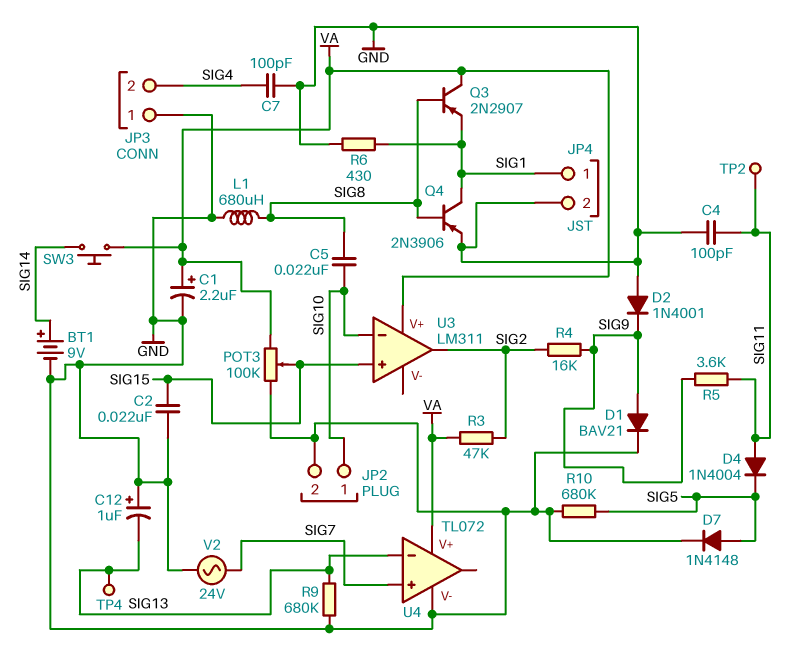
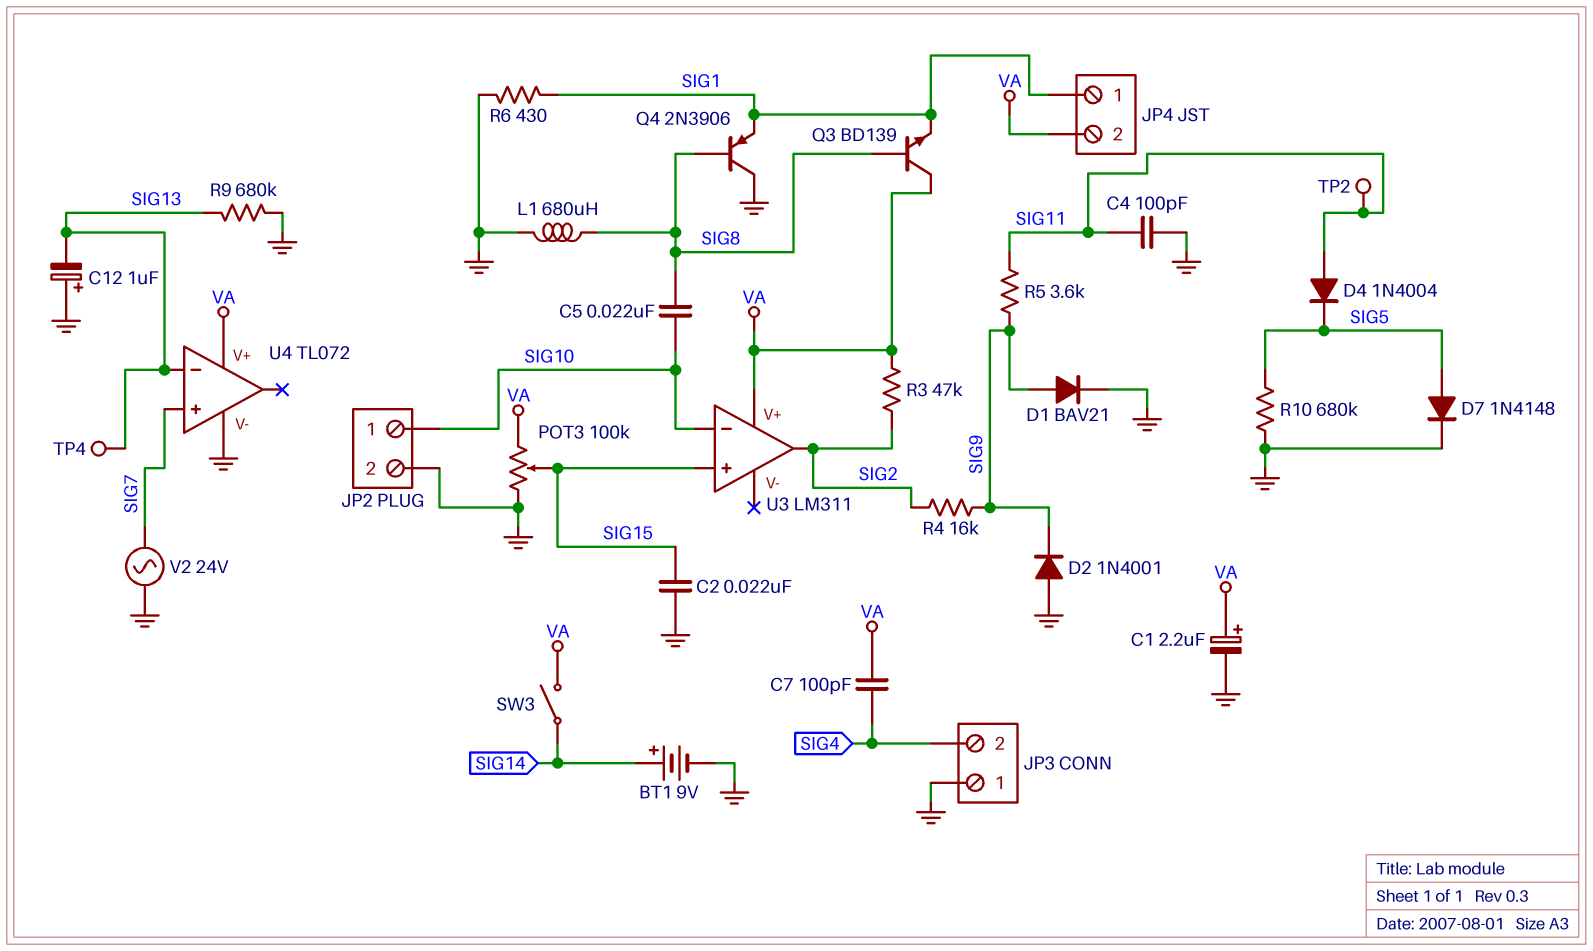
C7: 100pF (GND, SIG4) -> 100pF (SIG4, VA)
JP4 pin 2: GND -> VA
Q3: PNP 2N2907 (B SIG8, C VA, E SIG1) -> NPN BD139 (B SIG8, C VA, E SIG1)
Q4: PNP 2N3906 (B SIG8, C SIG1, E GND) -> PNP 2N3906 (B SIG8, C GND, E SIG1)
SW3: button (SIG14, VA) -> switch (SIG14, VA)

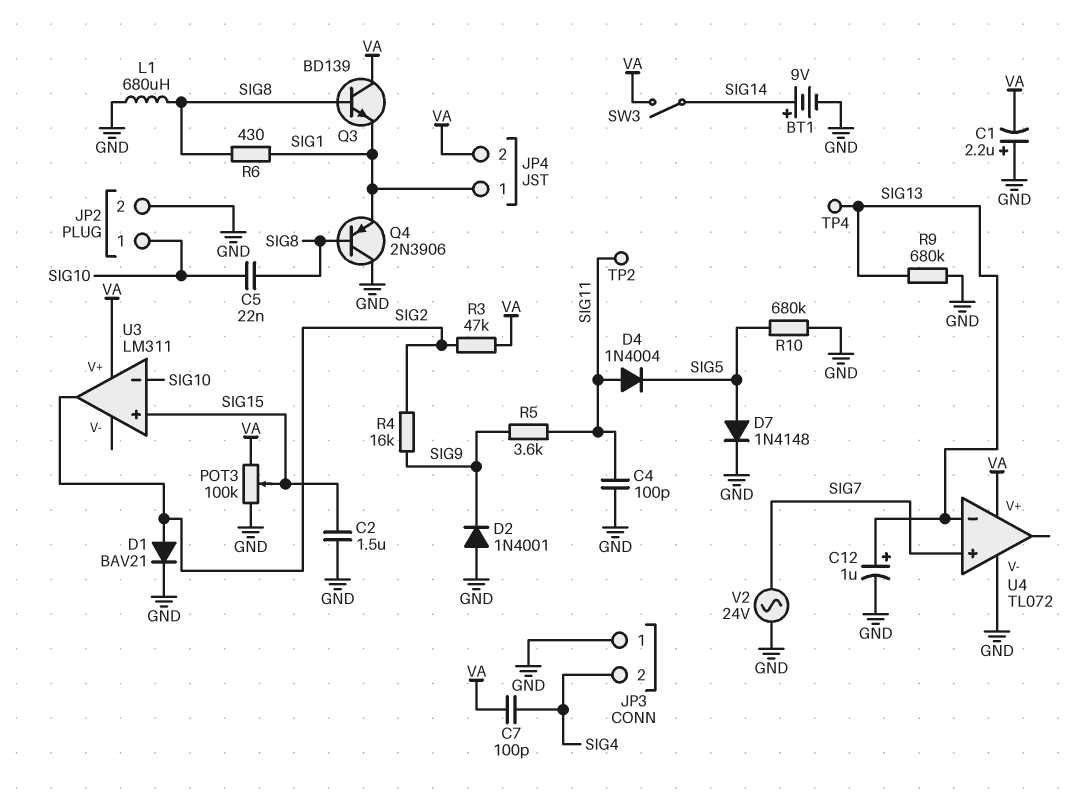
C1: 2.2uF (plus VA, minus GND) -> 2.2uF (plus GND, minus VA)
C2: 22nF (GND, SIG15) -> 1.5uF (GND, SIG15)
C12: 1uF (plus GND, minus SIG13) -> 1uF (plus SIG13, minus GND)
D1: diode BAV21 (A SIG9, K GND) -> diode BAV21 (A SIG2, K GND)
R6: 430 (GND, SIG1) -> 430 (SIG1, SIG8)

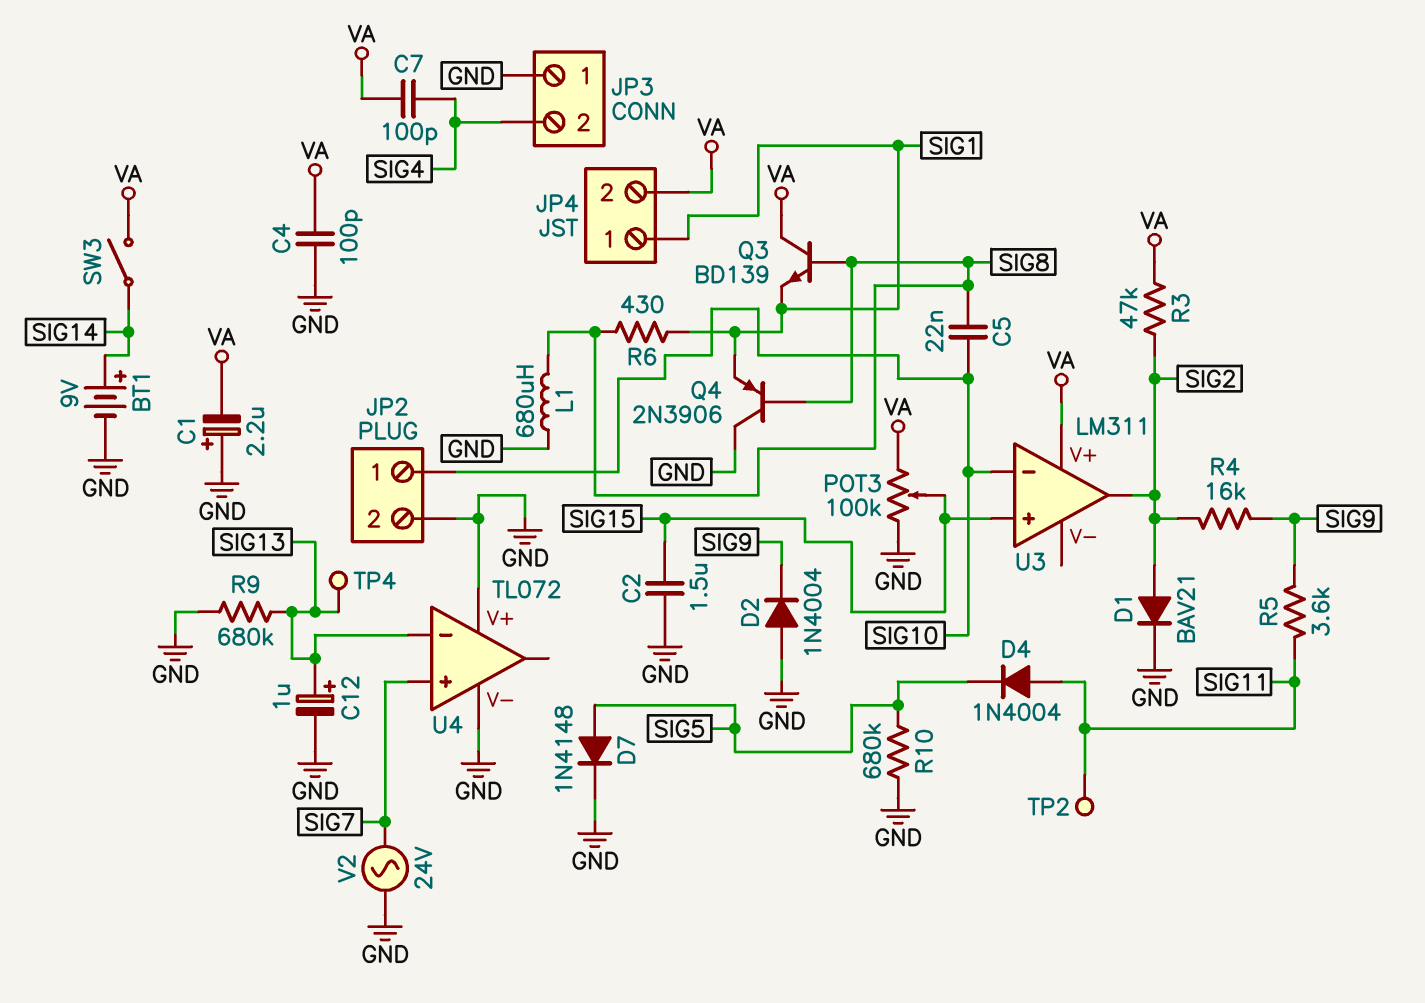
C4: 100pF (GND, SIG11) -> 100pF (GND, VA)
D2: diode 1N4001 (A GND, K SIG9) -> diode 1N4004 (A GND, K SIG9)
U4 pin V+: VA -> GND

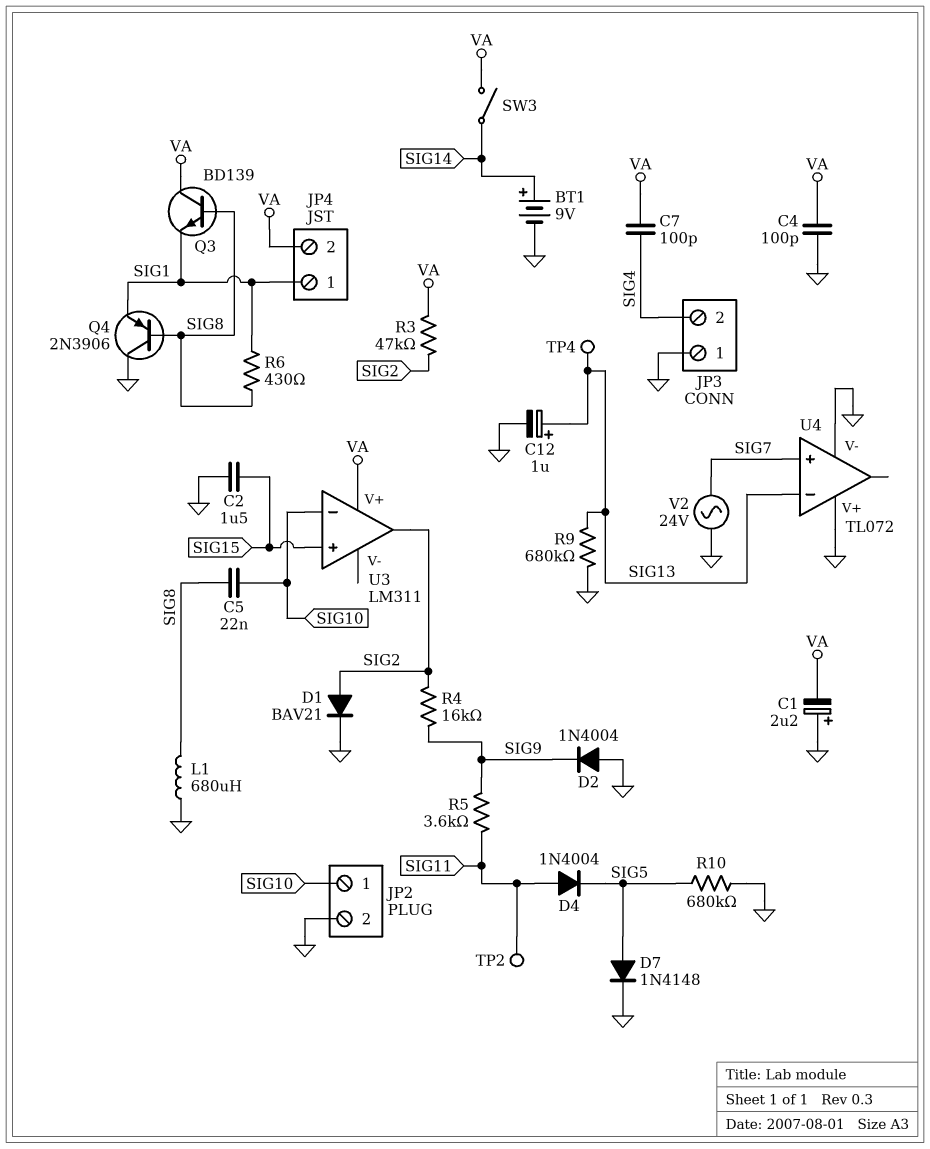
POT3: 100k (GND, VA, wiper SIG15) -> none

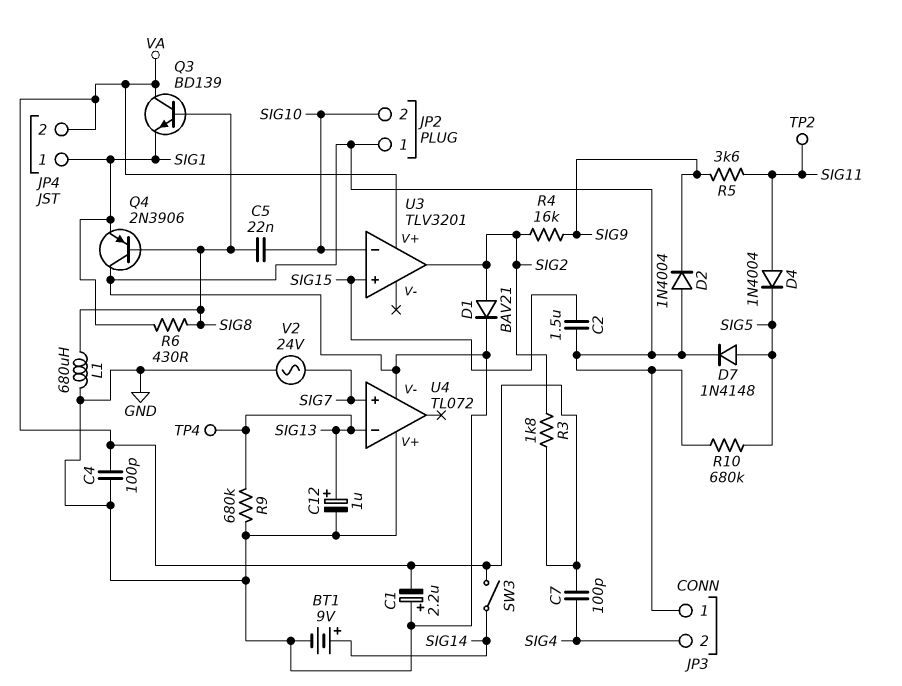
JP2 pin 1: SIG10 -> GND
JP2 pin 2: GND -> SIG10
R3: 47k (SIG2, VA) -> 1.8k (SIG2, VA)
U3: LM311 -> TLV3201

